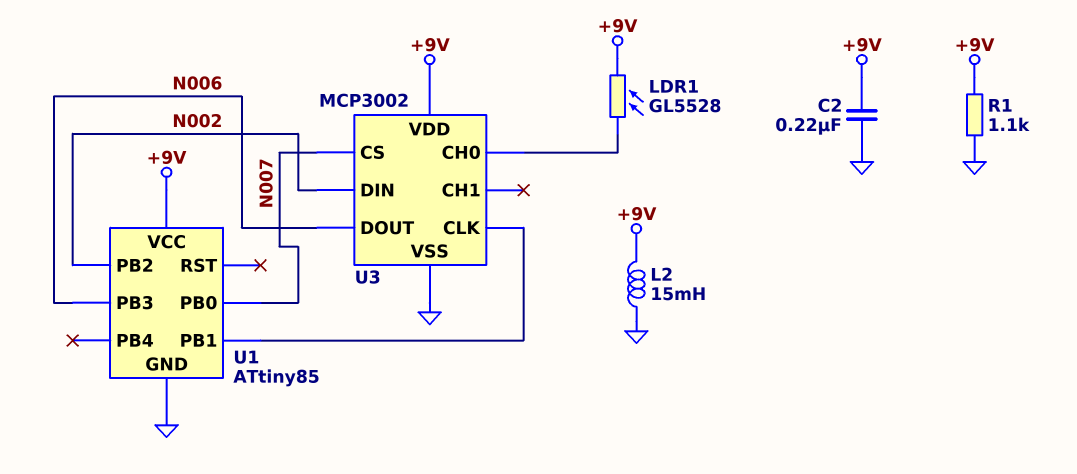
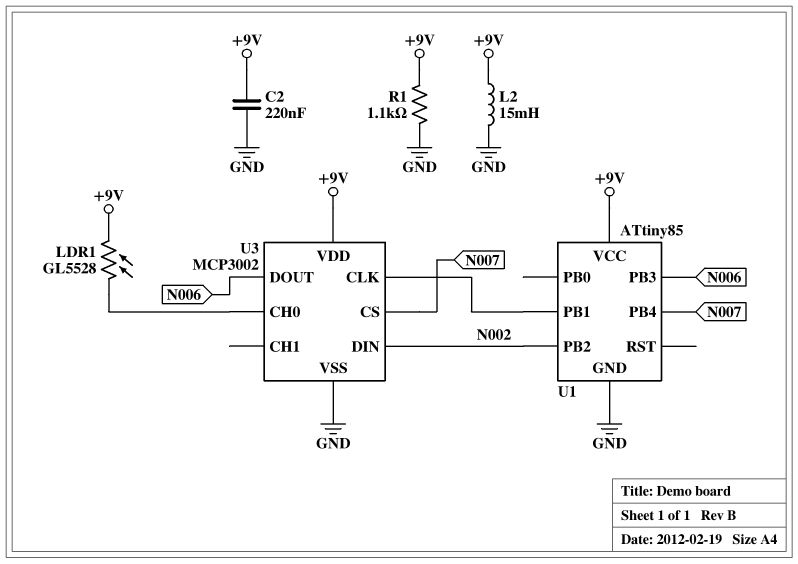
U1 pin PB0: N007 -> none
U1 pin PB4: none -> N007

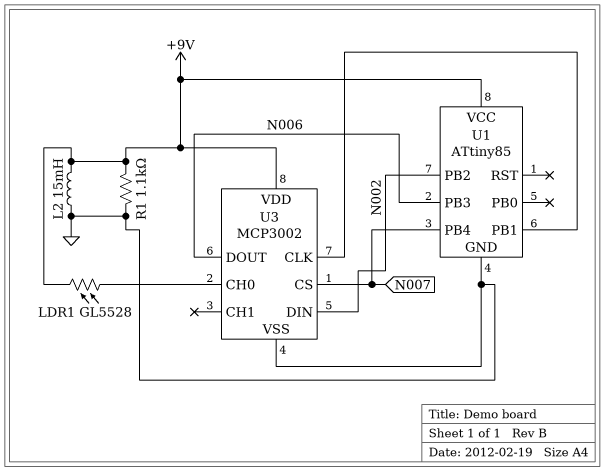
C2: 220nF (+9V, GND) -> none

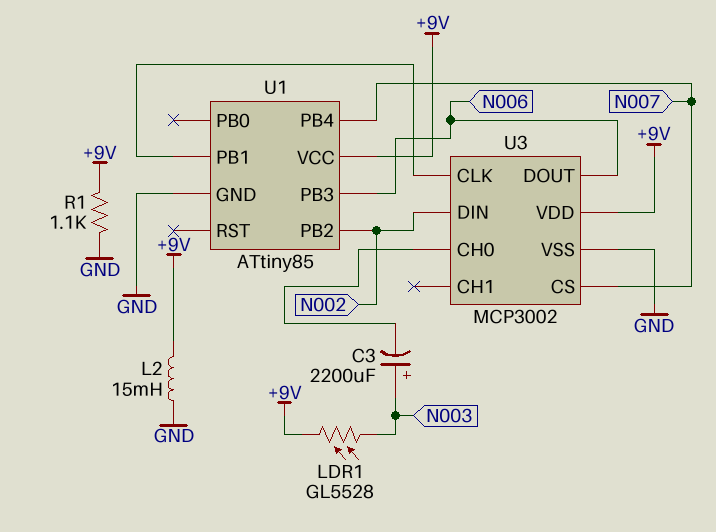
C3: none -> 2200uF (plus N003, minus U3/CH0)
LDR1: GL5528 (+9V, U3/CH0) -> GL5528 (+9V, N003)

